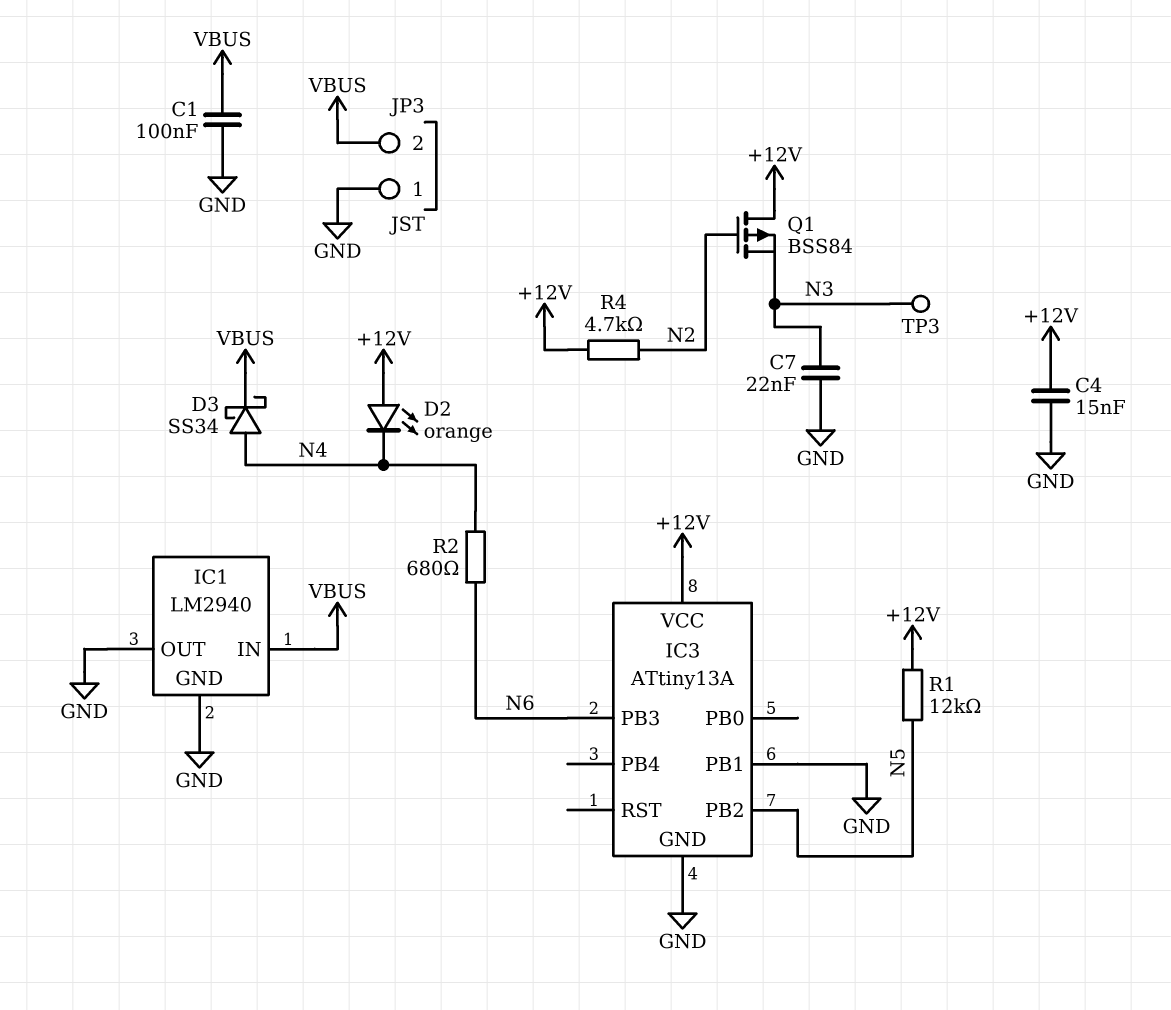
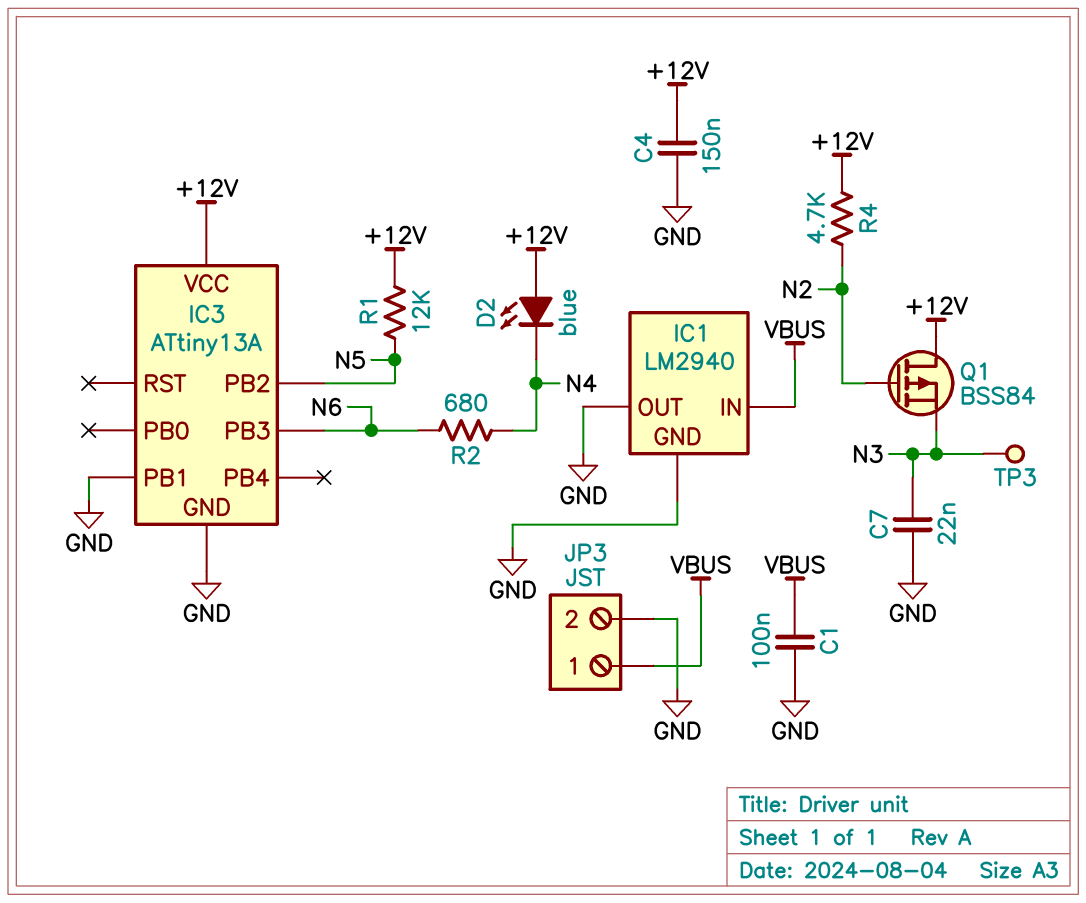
C4: 15nF (+12V, GND) -> 150nF (+12V, GND)
D2: LED orange (A +12V, K N4) -> LED blue (A +12V, K N4)
D3: schottky SS34 (A N4, K VBUS) -> none
JP3 pin 1: GND -> VBUS
JP3 pin 2: VBUS -> GND

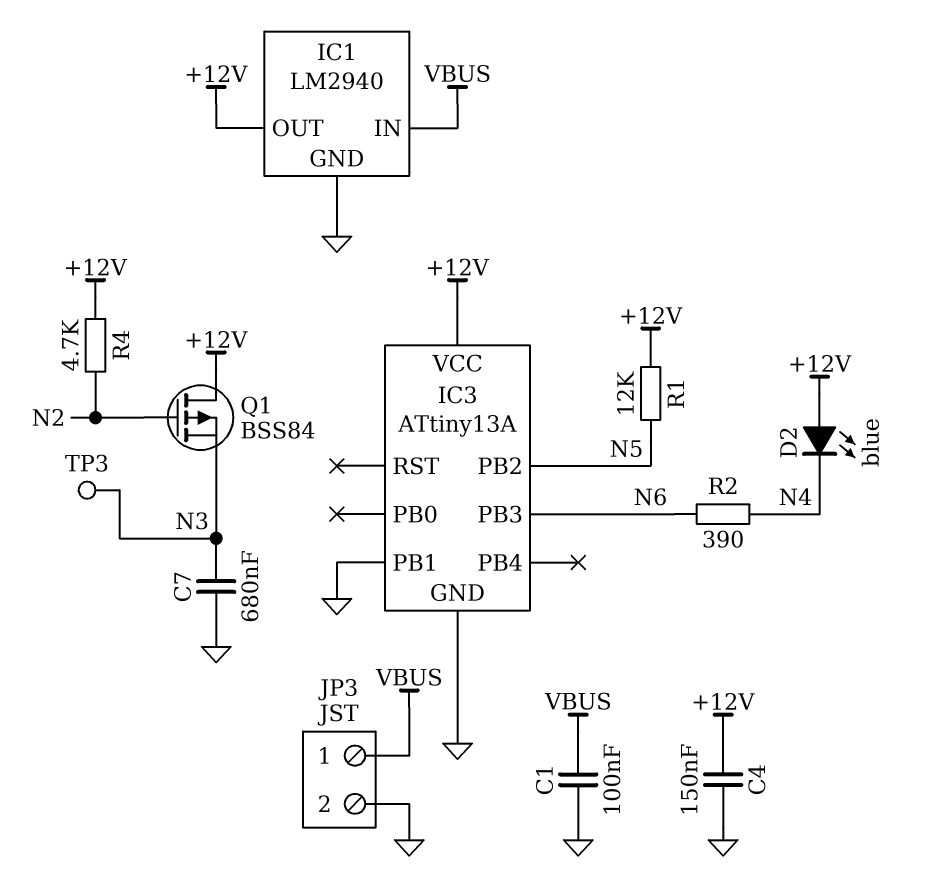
C7: 22nF (GND, N3) -> 680nF (GND, N3)
IC1 pin OUT: GND -> +12V
R2: 680 (N4, N6) -> 390 (N4, N6)

